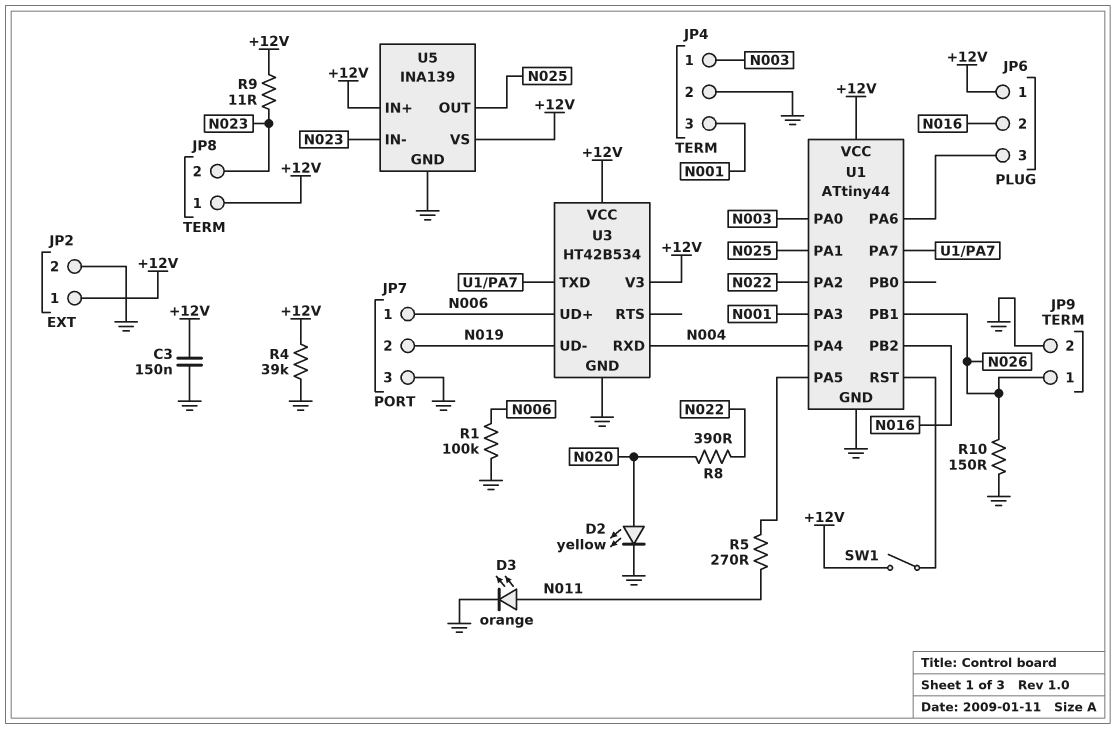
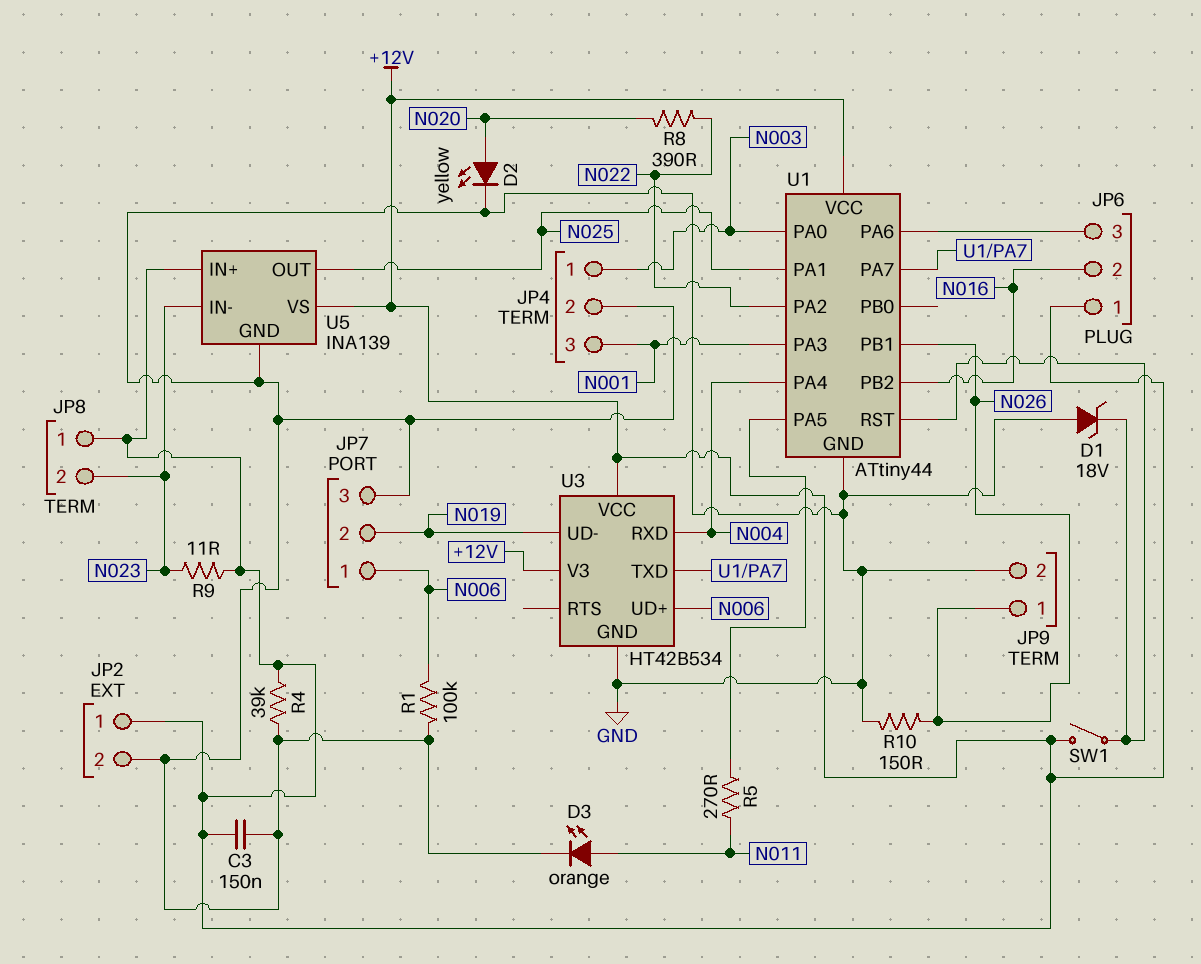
D1: none -> zener 18V (A GND, K U1/RST)

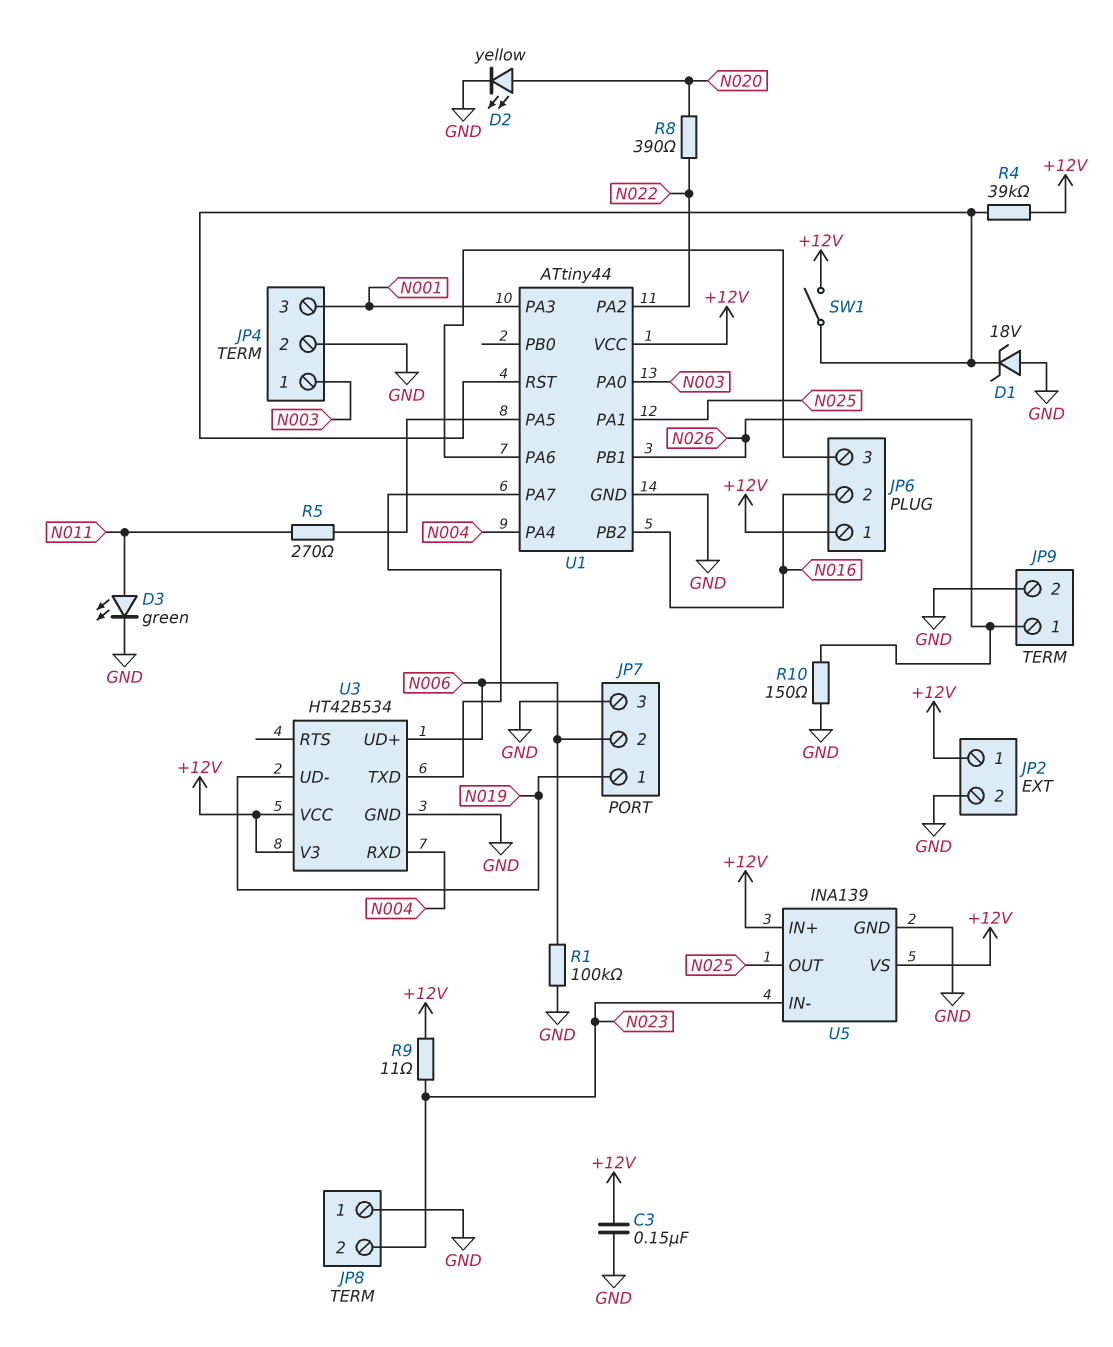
D3: LED orange (A N011, K GND) -> LED green (A N011, K GND)
JP7 pin 1: N006 -> N019
JP7 pin 2: N019 -> N006
JP8 pin 1: +12V -> GND
R4: 39k (+12V, GND) -> 39k (+12V, U1/RST)

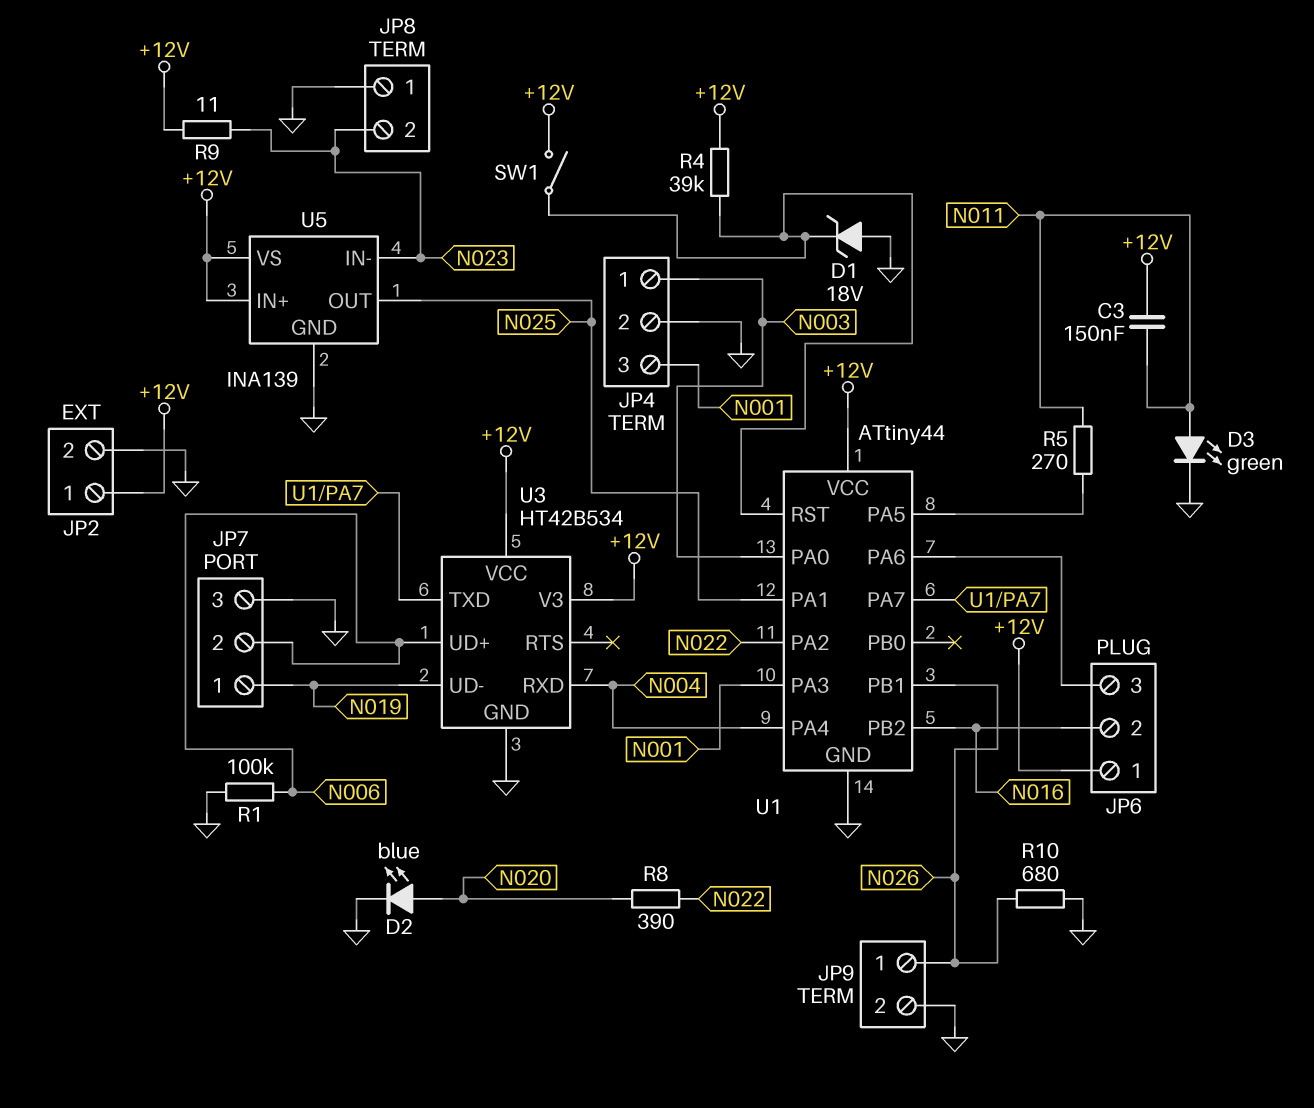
C3: 150nF (+12V, GND) -> 150nF (+12V, N011)
D2: LED yellow (A N020, K GND) -> LED blue (A N020, K GND)
R10: 150 (GND, N026) -> 680 (GND, N026)

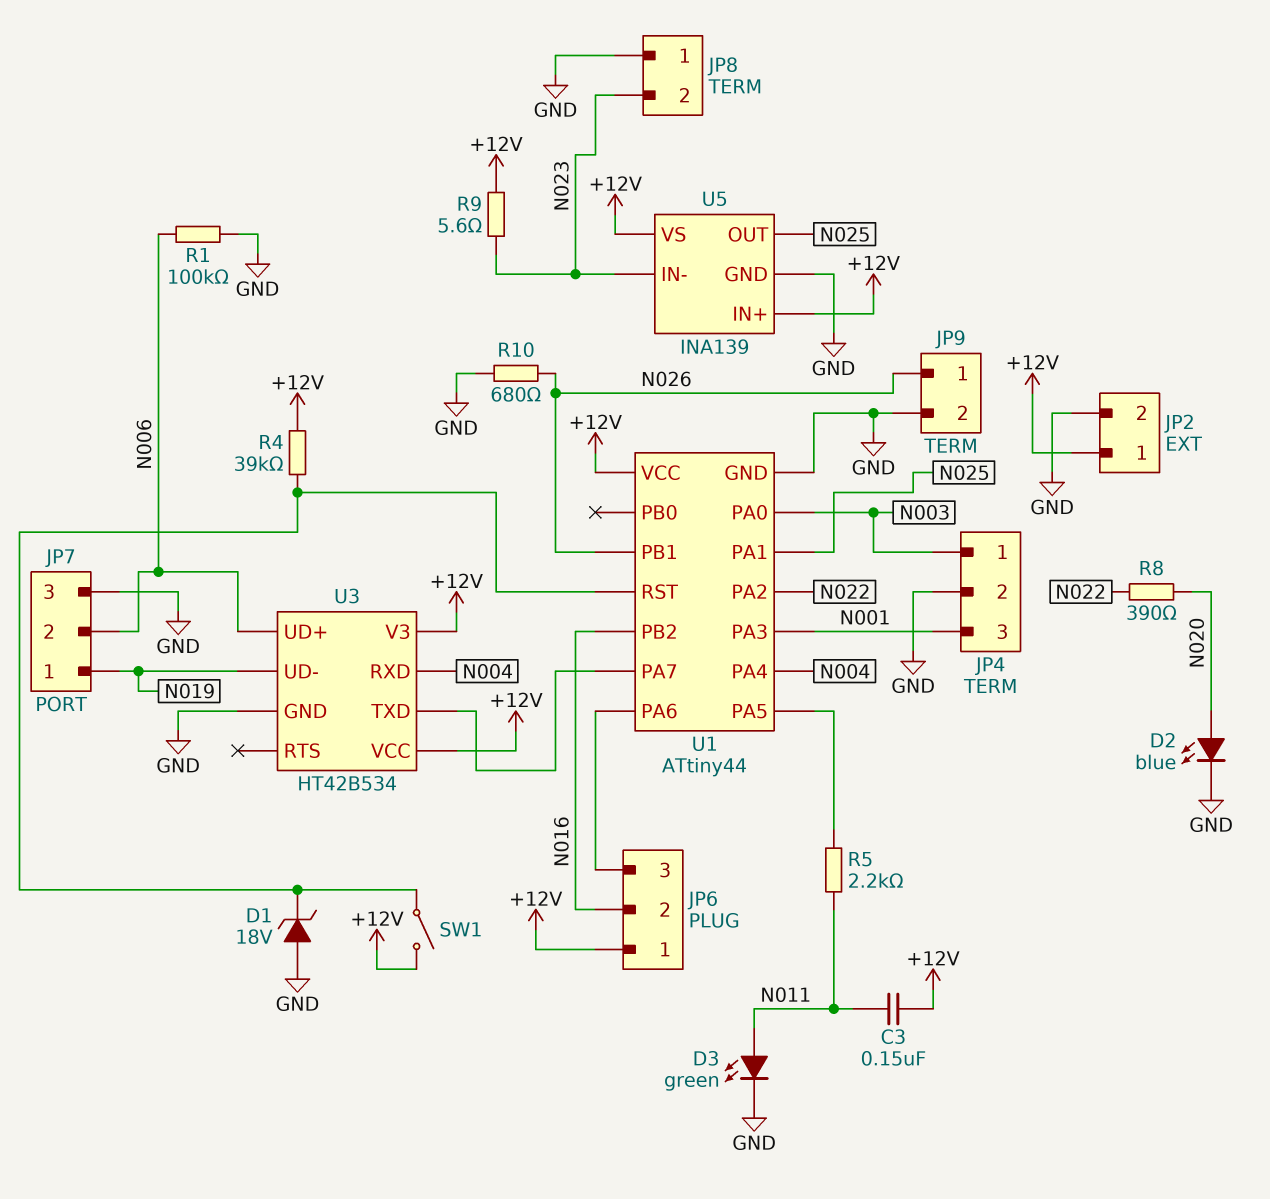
R5: 270 (N011, U1/PA5) -> 2.2k (N011, U1/PA5)
R9: 11 (+12V, N023) -> 5.6 (+12V, N023)

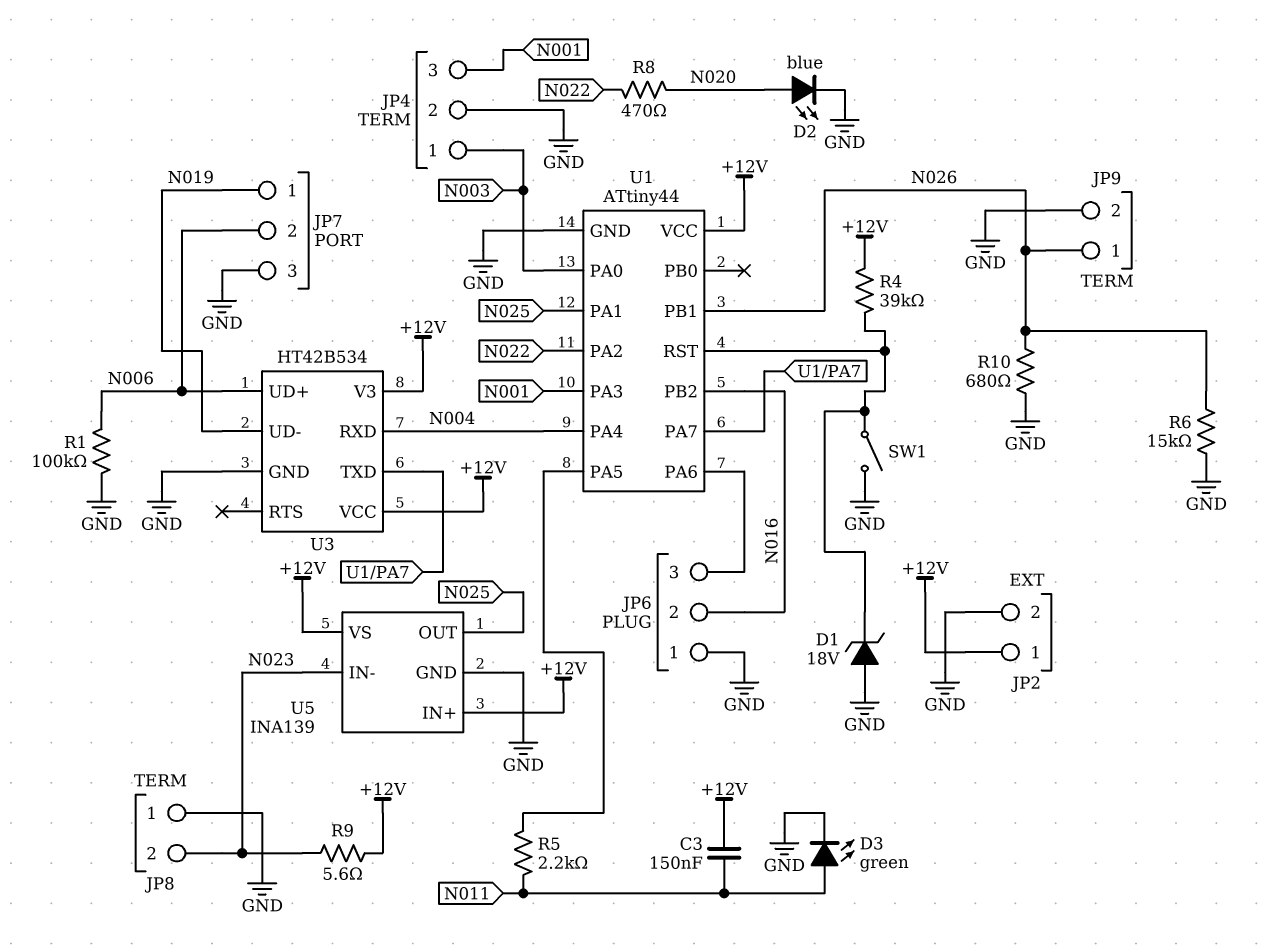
JP6 pin 1: +12V -> GND
R6: none -> 15k (GND, N026)
R8: 390 (N020, N022) -> 470 (N020, N022)
SW1: switch (+12V, U1/RST) -> switch (GND, U1/RST)

